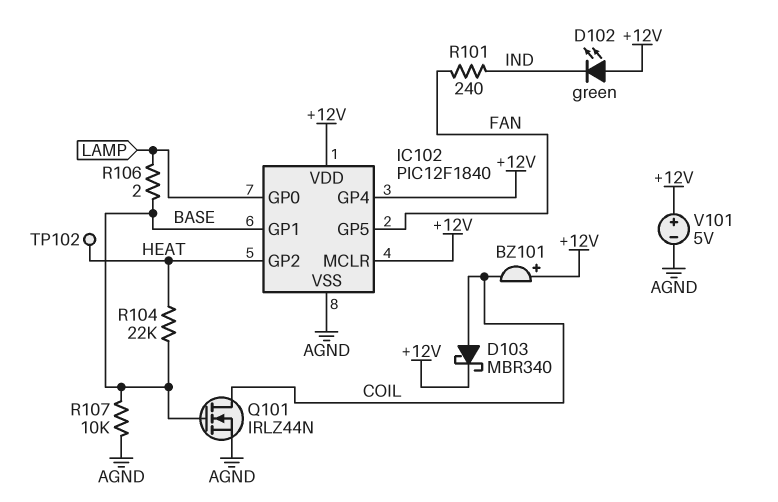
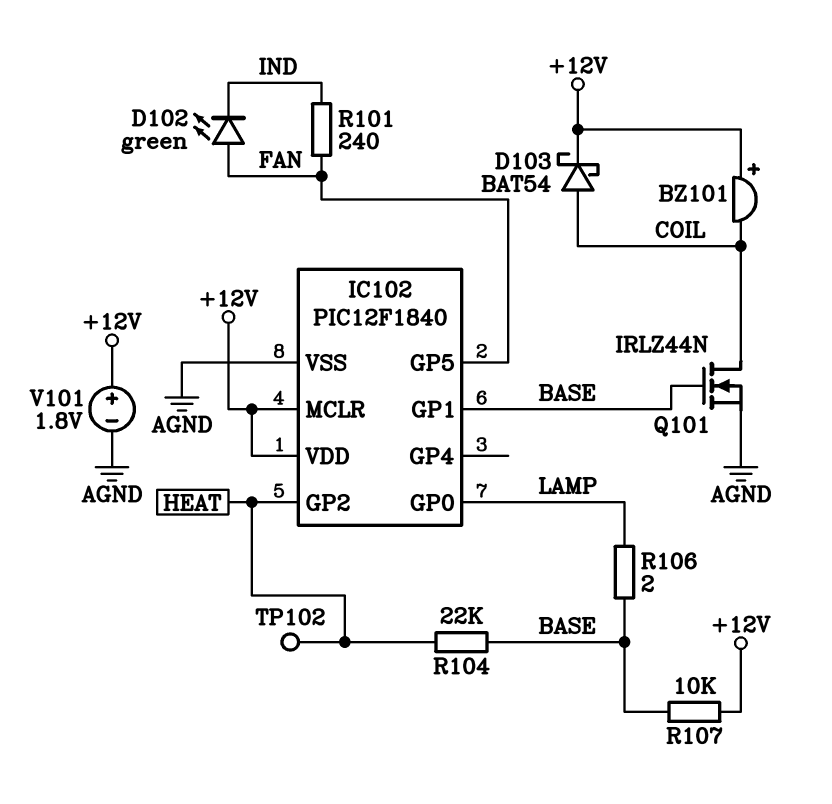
D102: LED green (A +12V, K IND) -> LED green (A FAN, K IND)
D103: schottky MBR340 (A COIL, K +12V) -> schottky BAT54 (A COIL, K +12V)
IC102 pin GP4: +12V -> none
R107: 10k (AGND, BASE) -> 10k (+12V, BASE)
V101: 5V (plus +12V, minus AGND) -> 1.8V (plus +12V, minus AGND)

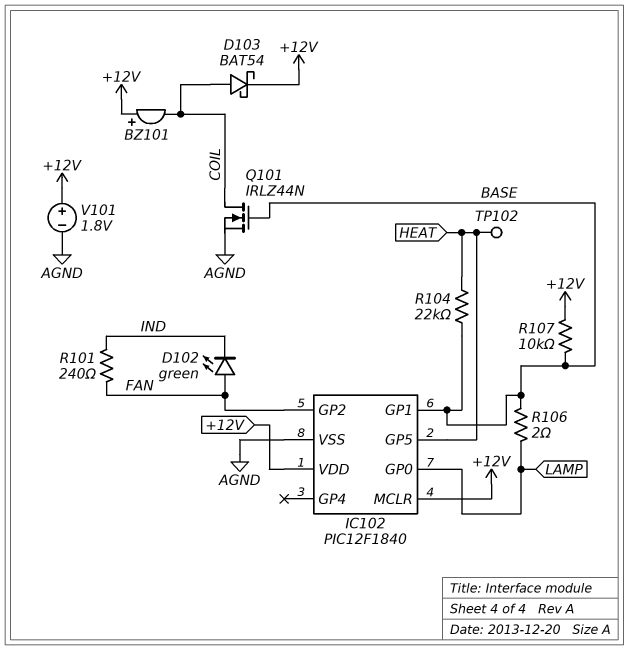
IC102 pin GP2: HEAT -> FAN
IC102 pin GP5: FAN -> HEAT

